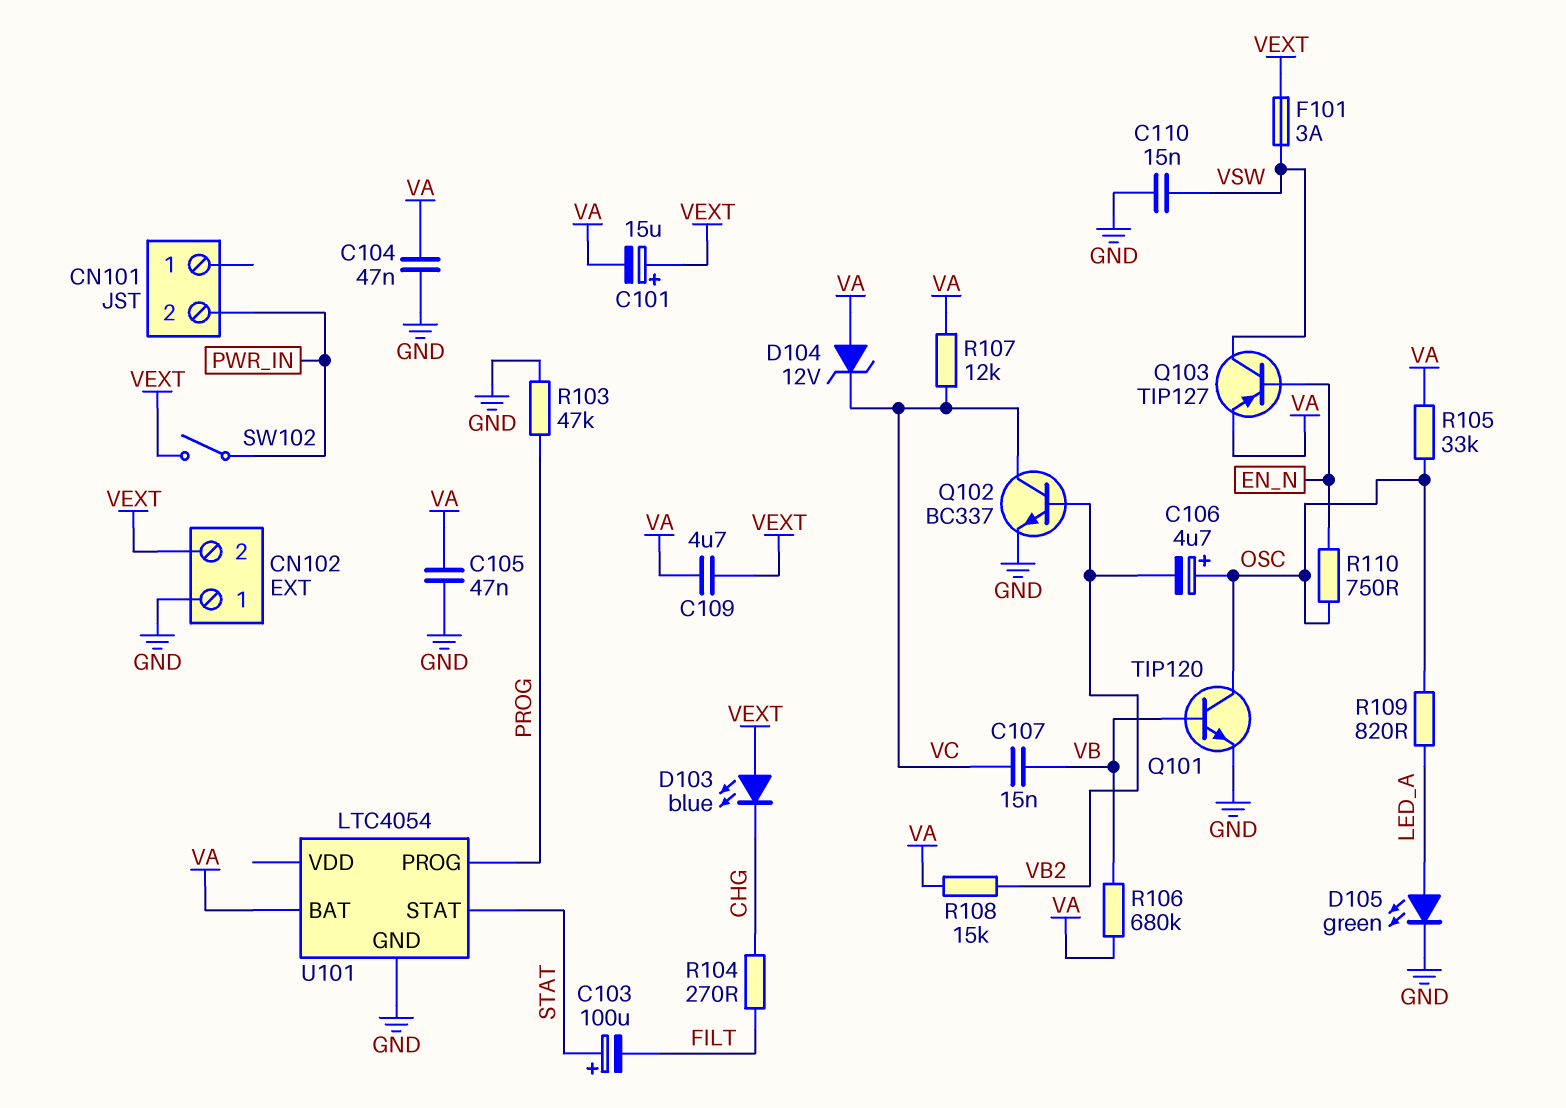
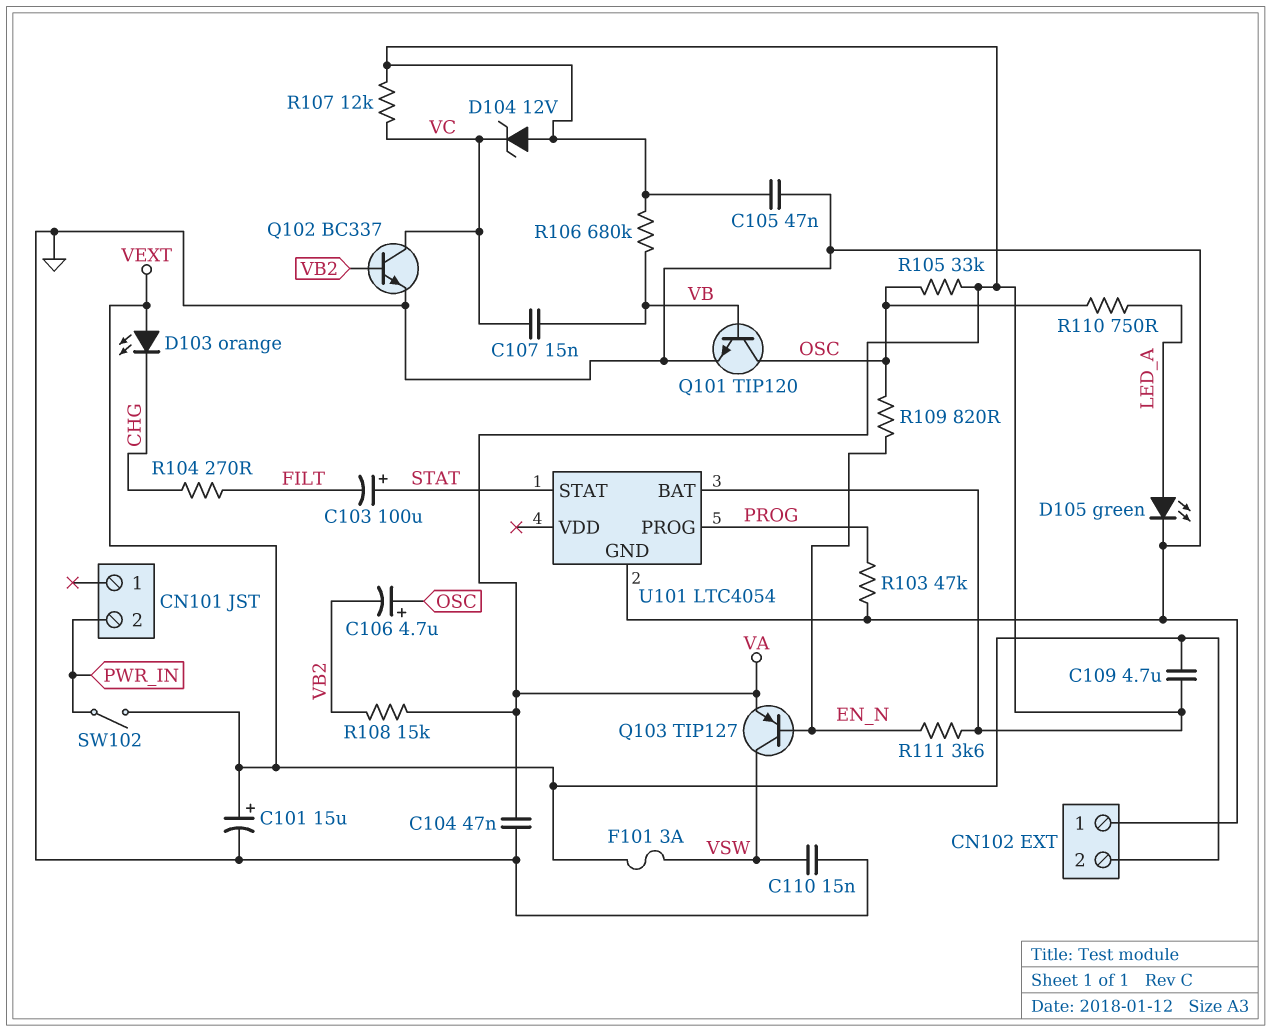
C101: 15uF (plus VEXT, minus VA) -> 15uF (plus VEXT, minus GND)
D103: LED blue (A VEXT, K CHG) -> LED orange (A VEXT, K CHG)
R109: 820 (LED_A, OSC) -> 820 (EN_N, OSC)
R110: 750 (EN_N, OSC) -> 750 (LED_A, OSC)
R111: none -> 3.6k (EN_N, VA)

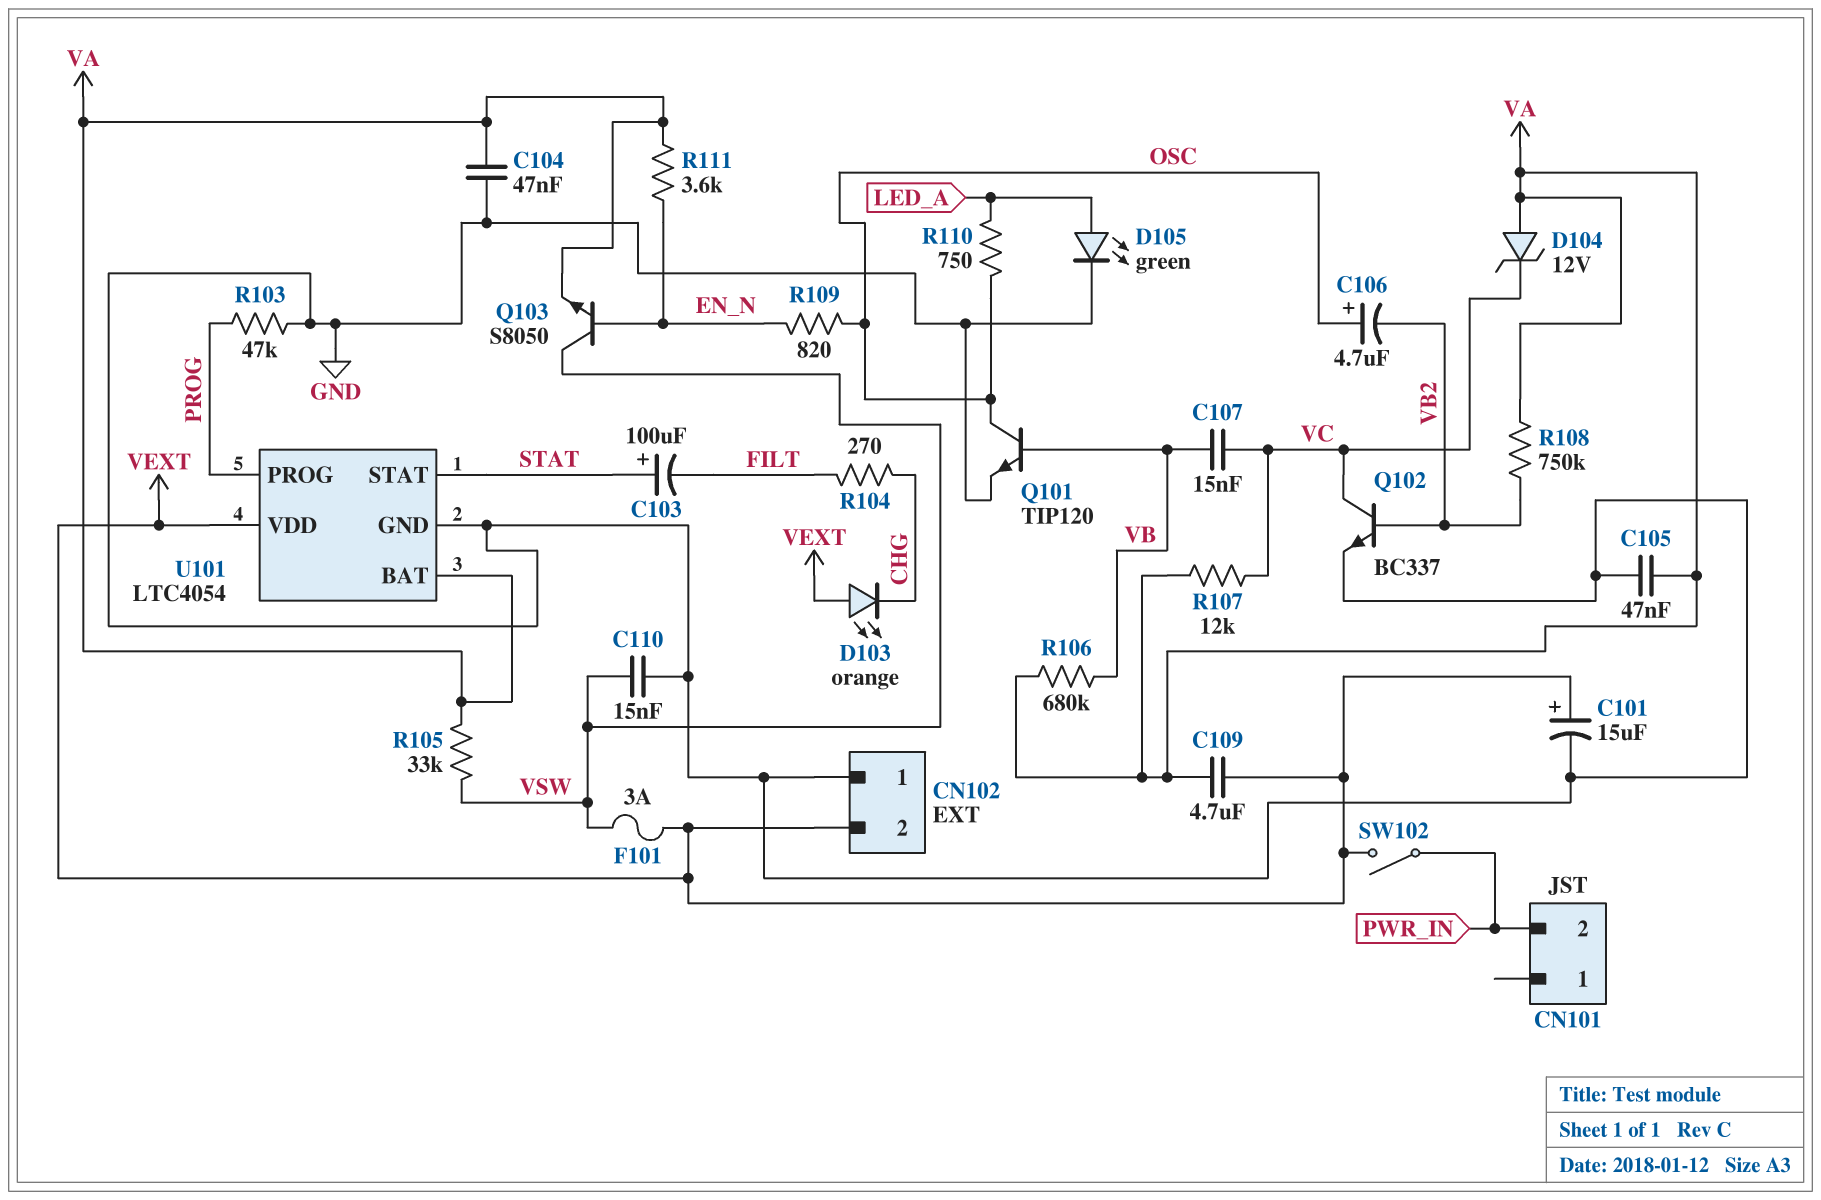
Q103: PNP TIP127 (B EN_N, C VSW, E VA) -> NPN S8050 (B EN_N, C VSW, E VA)
R105: 33k (OSC, VA) -> 33k (VA, VSW)
R108: 15k (VA, VB2) -> 750k (VA, VB2)
U101 pin VDD: none -> VEXT

